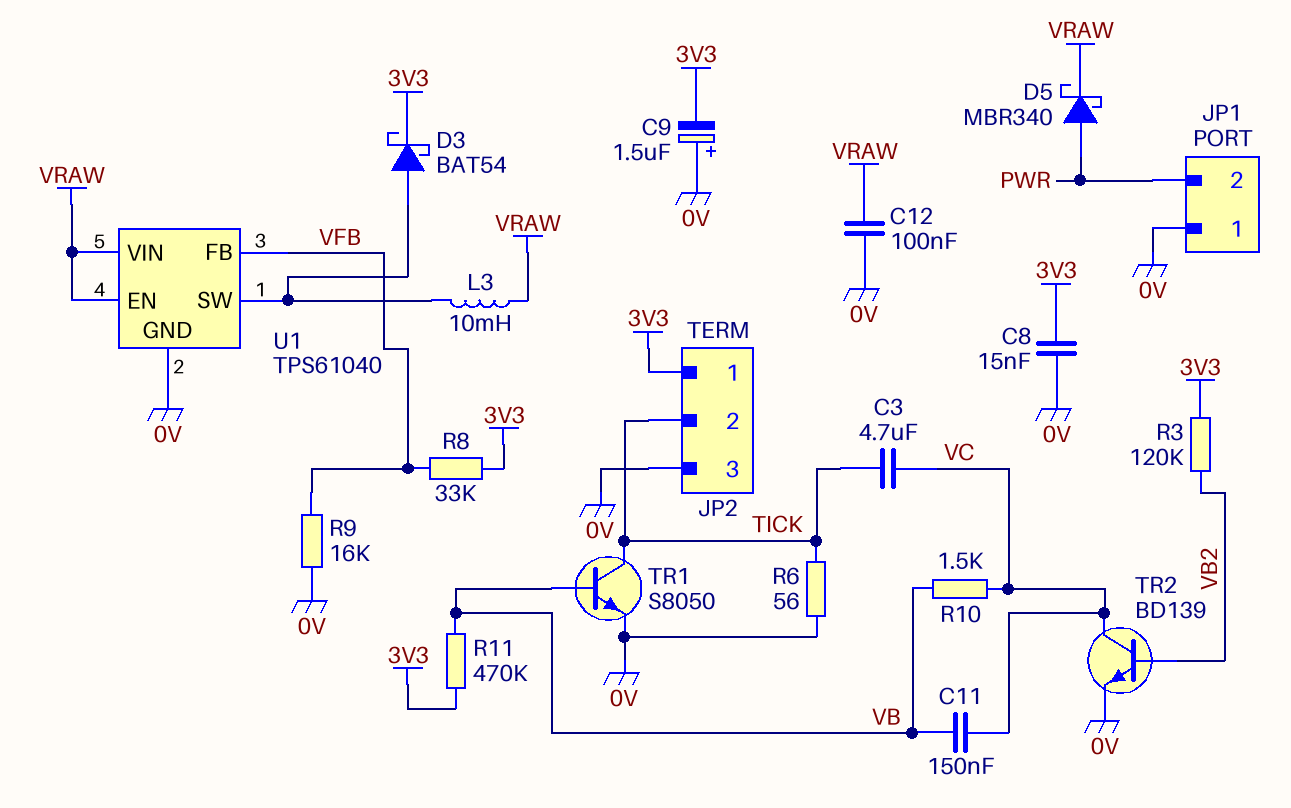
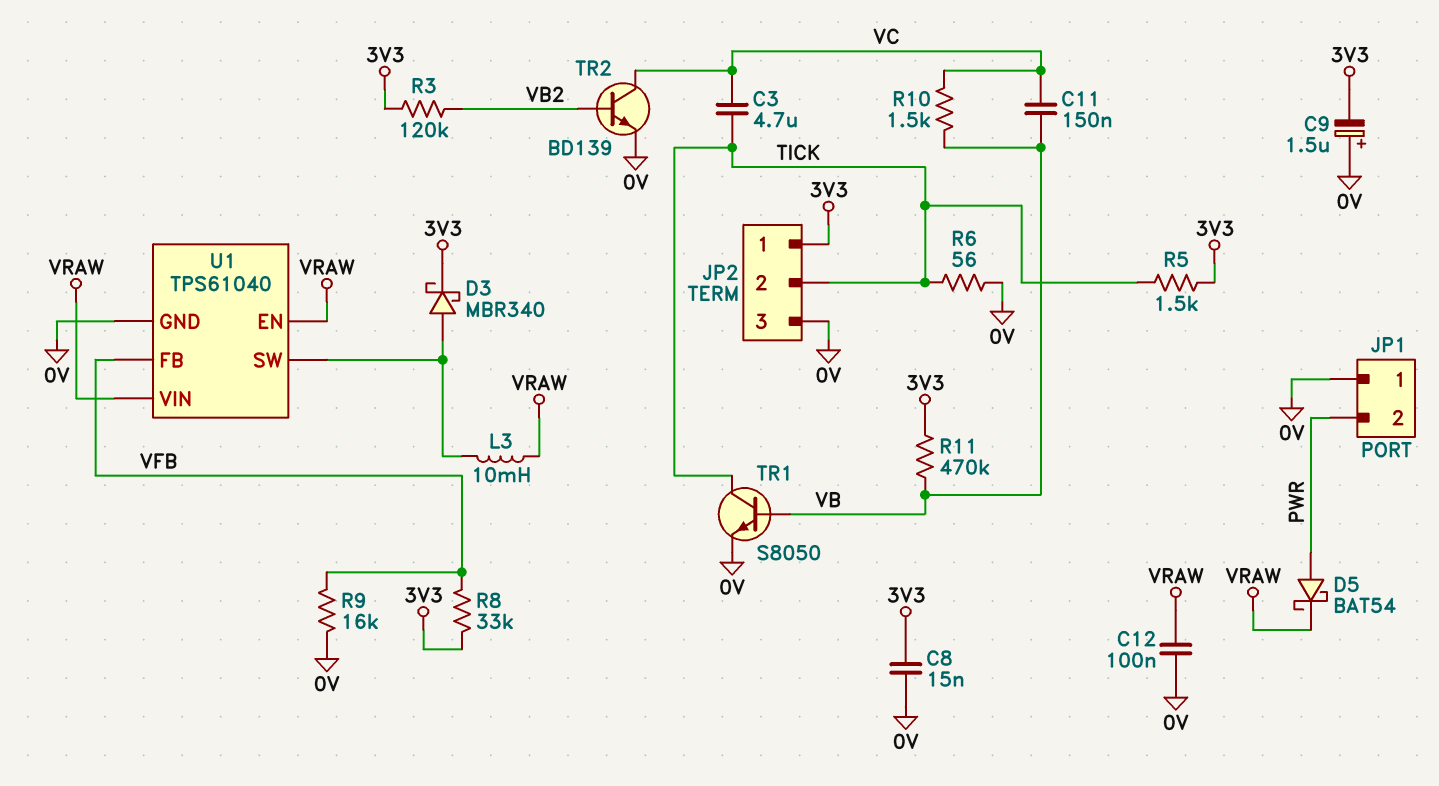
D3: schottky BAT54 (A U1/SW, K 3V3) -> schottky MBR340 (A U1/SW, K 3V3)
D5: schottky MBR340 (A PWR, K VRAW) -> schottky BAT54 (A PWR, K VRAW)
R5: none -> 1.5k (3V3, TICK)

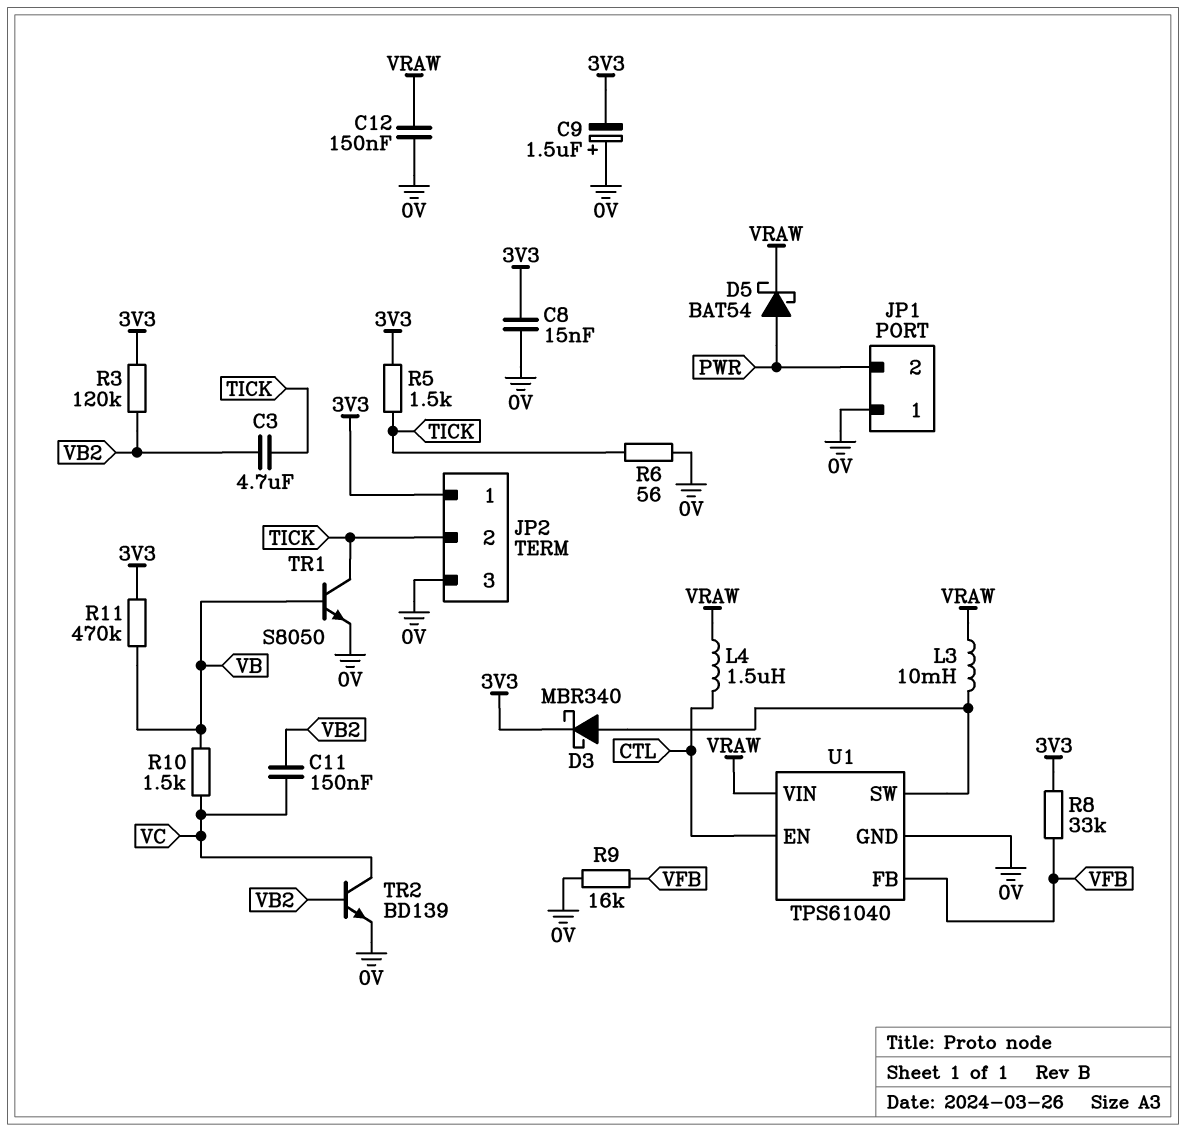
C3: 4.7uF (TICK, VC) -> 4.7uF (TICK, VB2)
C11: 150nF (VB, VC) -> 150nF (VB2, VC)
C12: 100nF (0V, VRAW) -> 150nF (0V, VRAW)
L4: none -> 1.5uH (CTL, VRAW)
U1 pin EN: VRAW -> CTL

